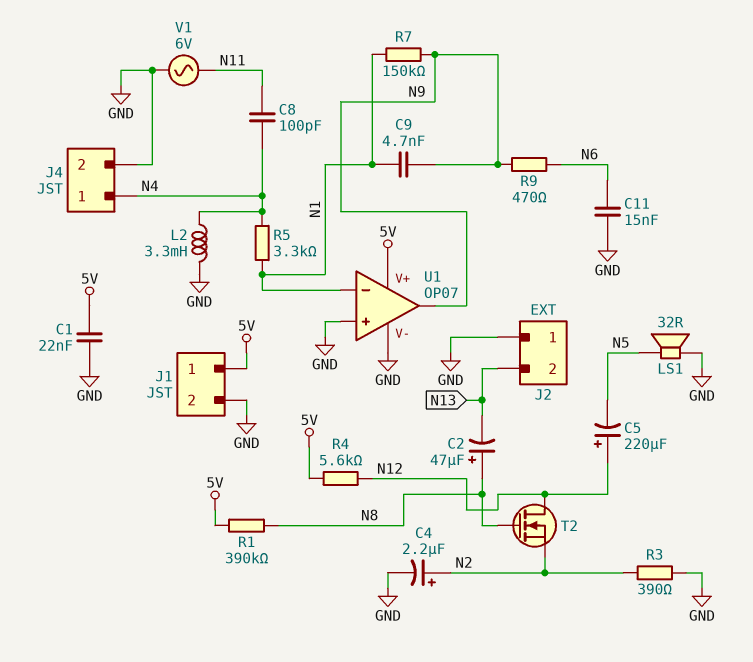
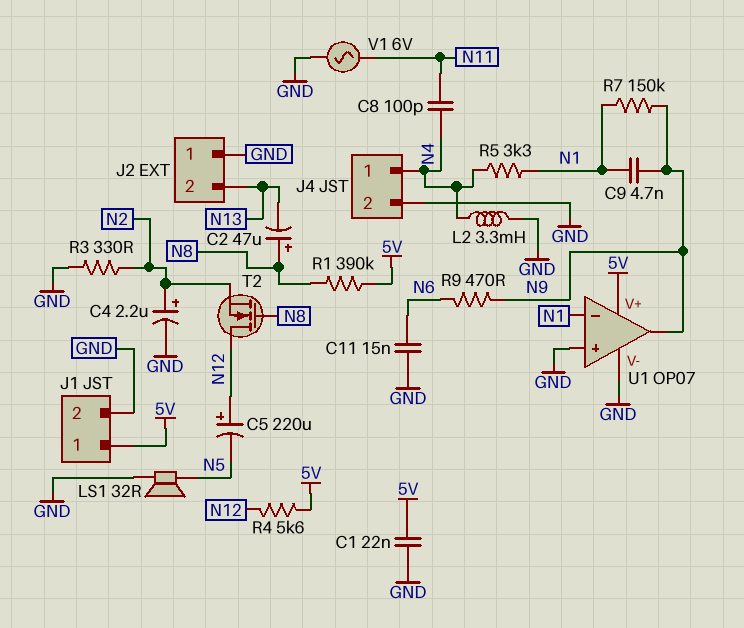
R3: 390 (GND, N2) -> 330 (GND, N2)

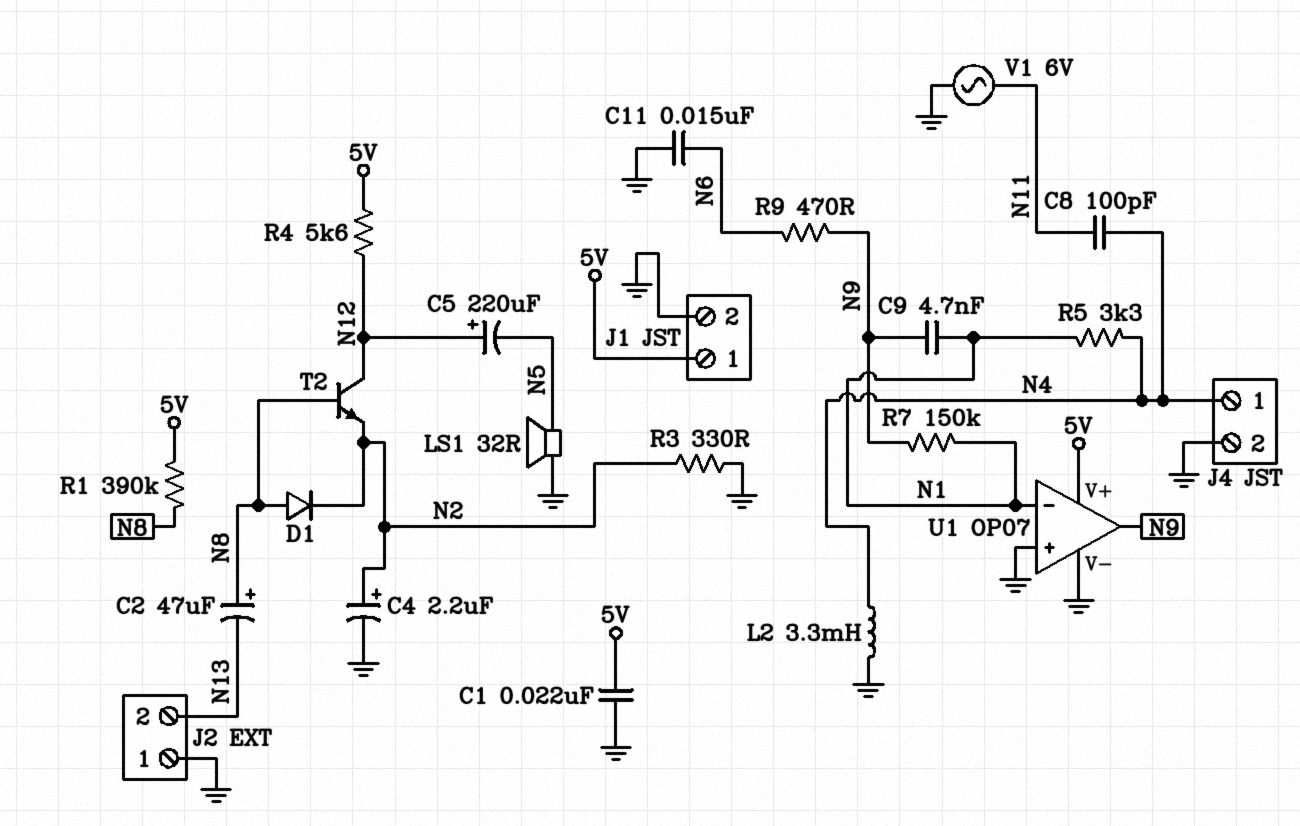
D1: none -> diode (A N8, K N2)
T2: NMOS (G N8, D N12, S N2) -> NPN (B N8, C N12, E N2)

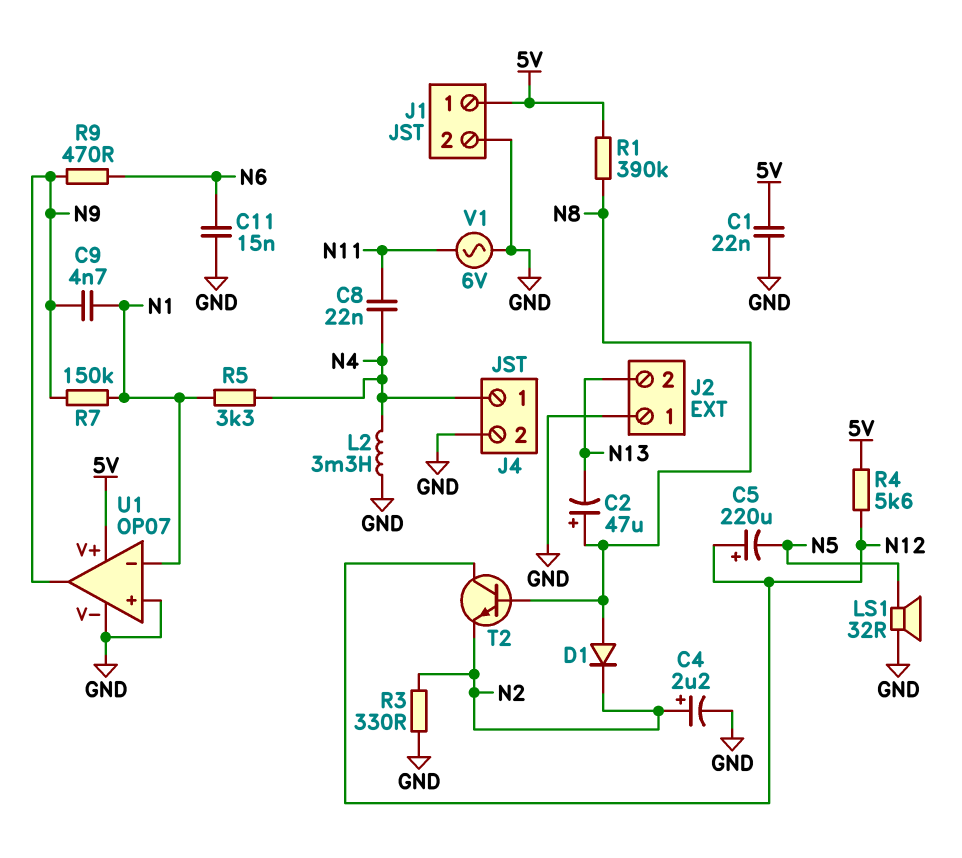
C8: 100pF (N4, N11) -> 22nF (N4, N11)

